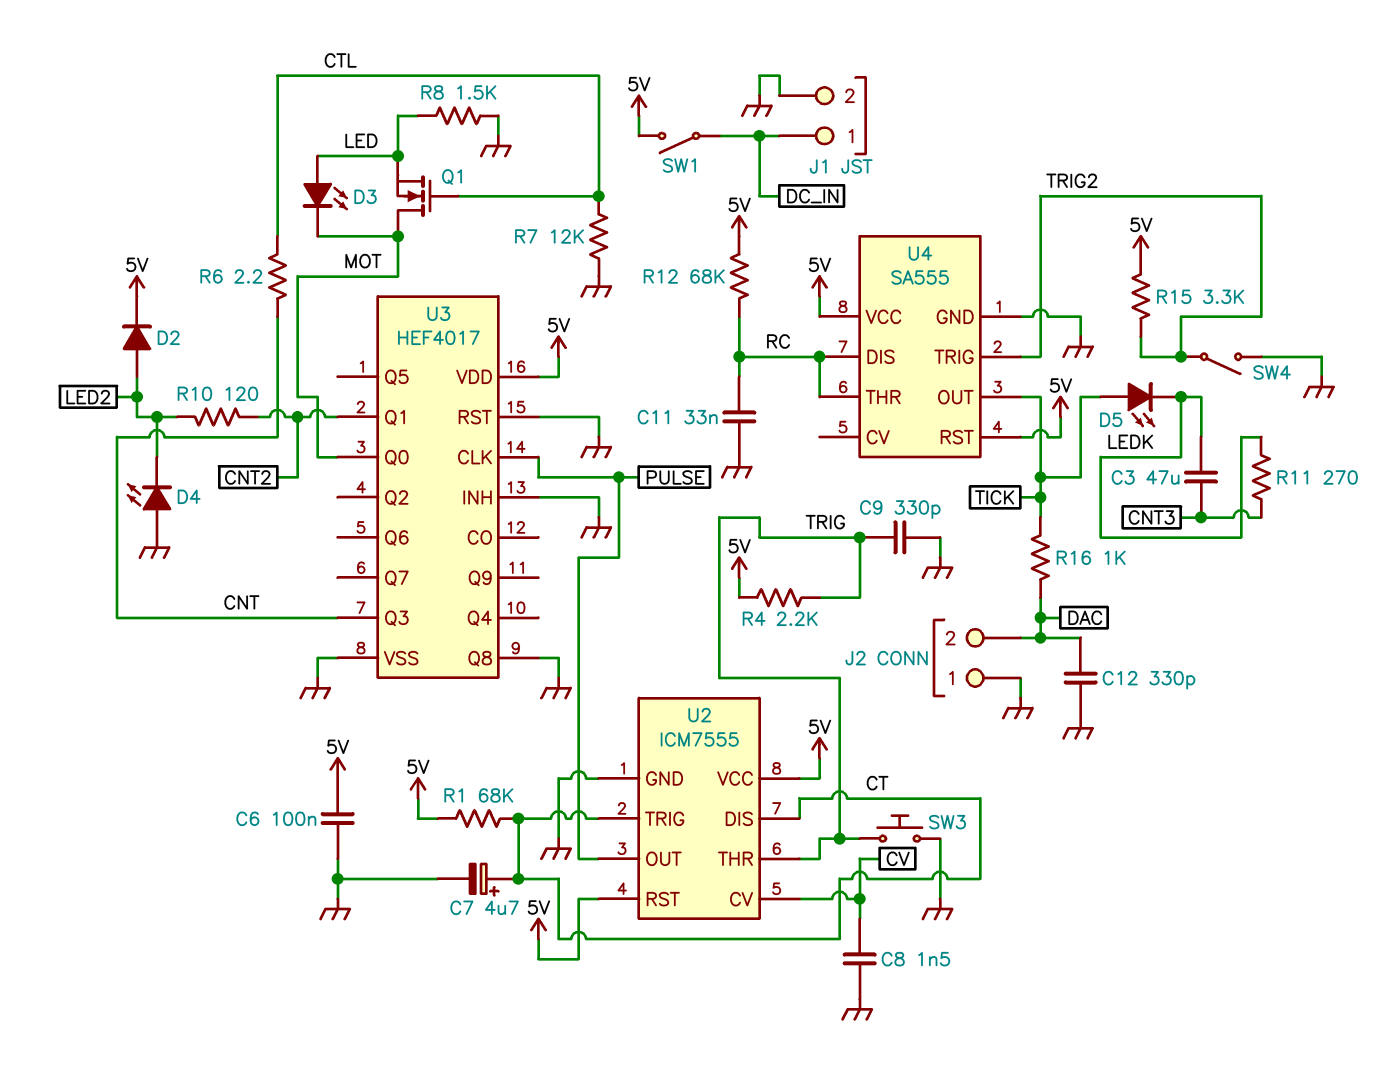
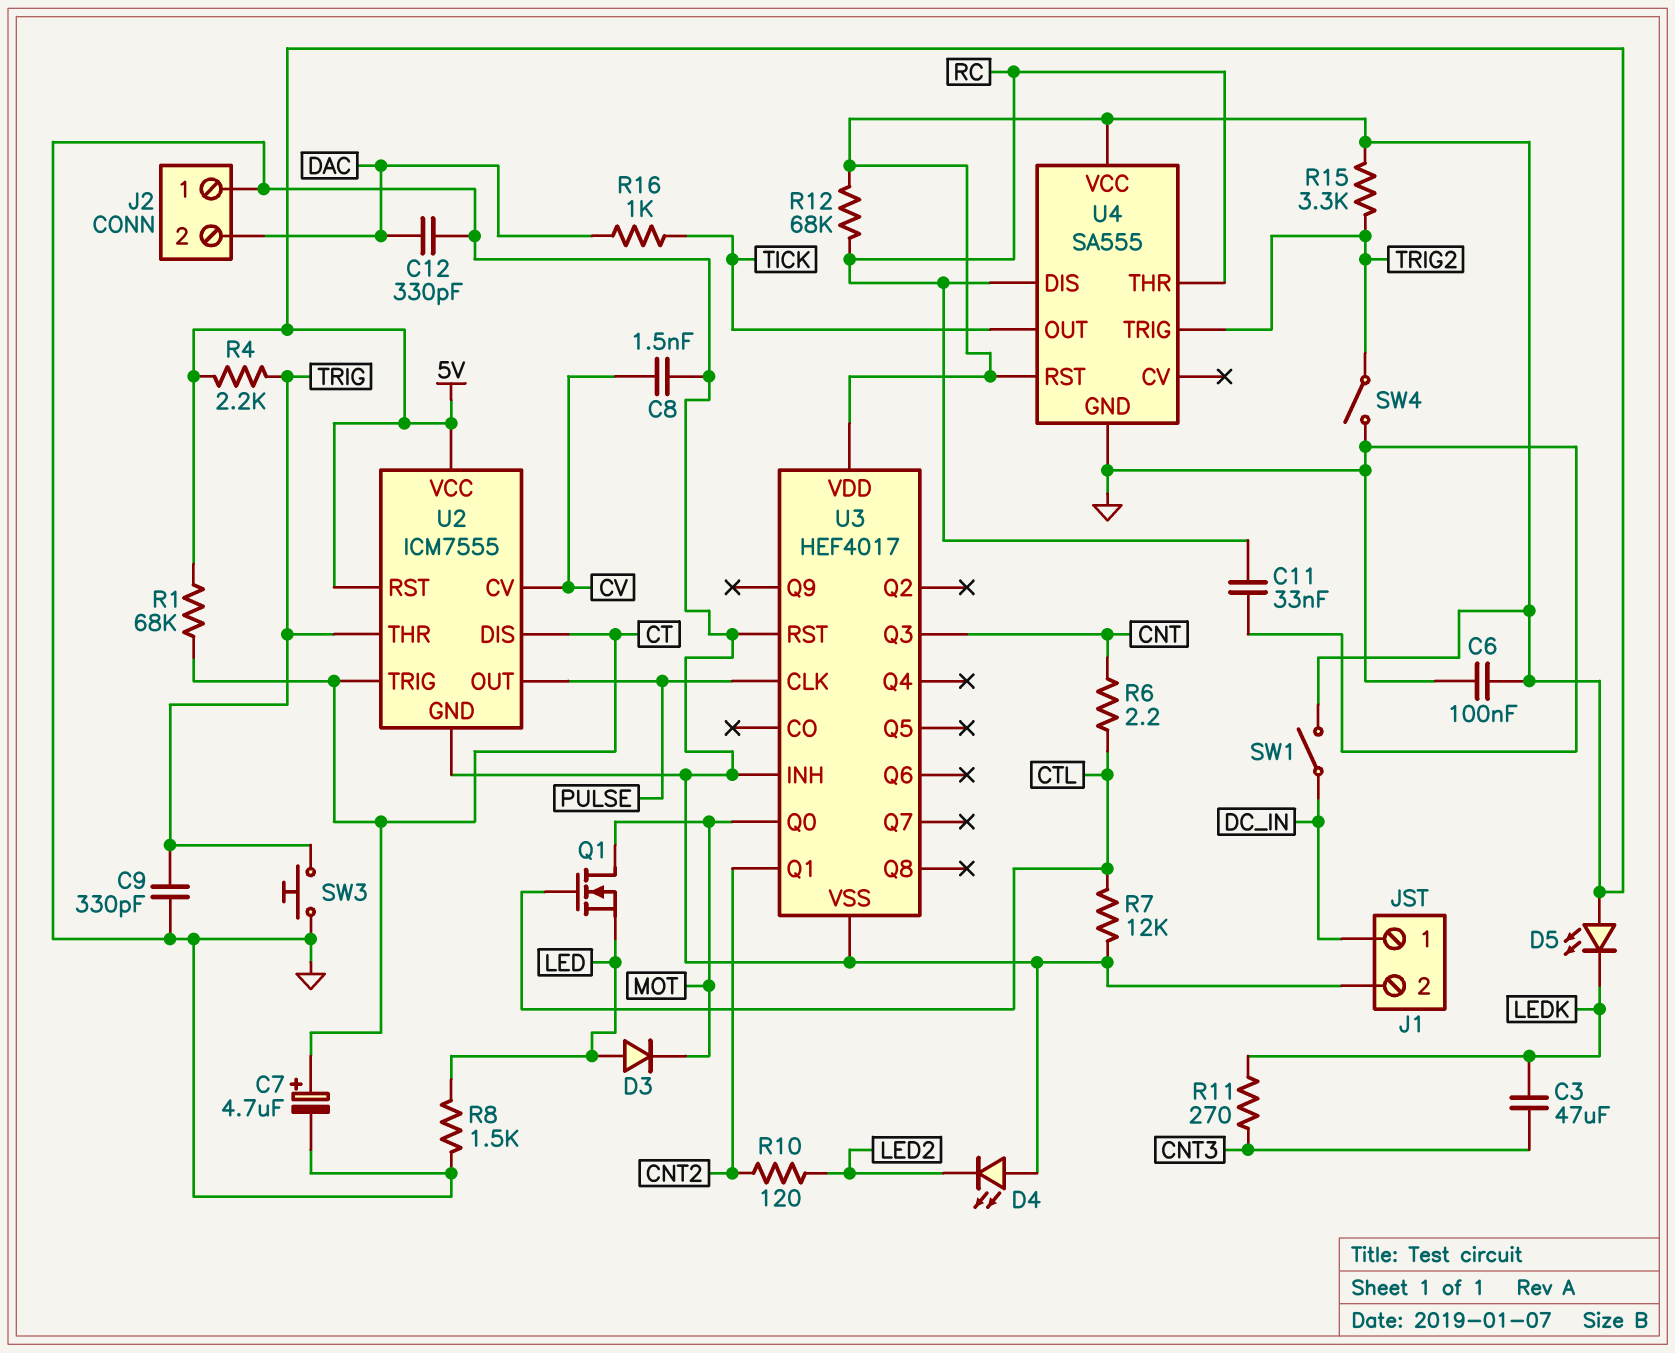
D2: diode (A LED2, K 5V) -> none
D3: LED (A LED, K MOT) -> diode (A LED, K MOT)
D5: LED (A TICK, K LEDK) -> LED (A 5V, K LEDK)
U3 pin Q8: GND -> none

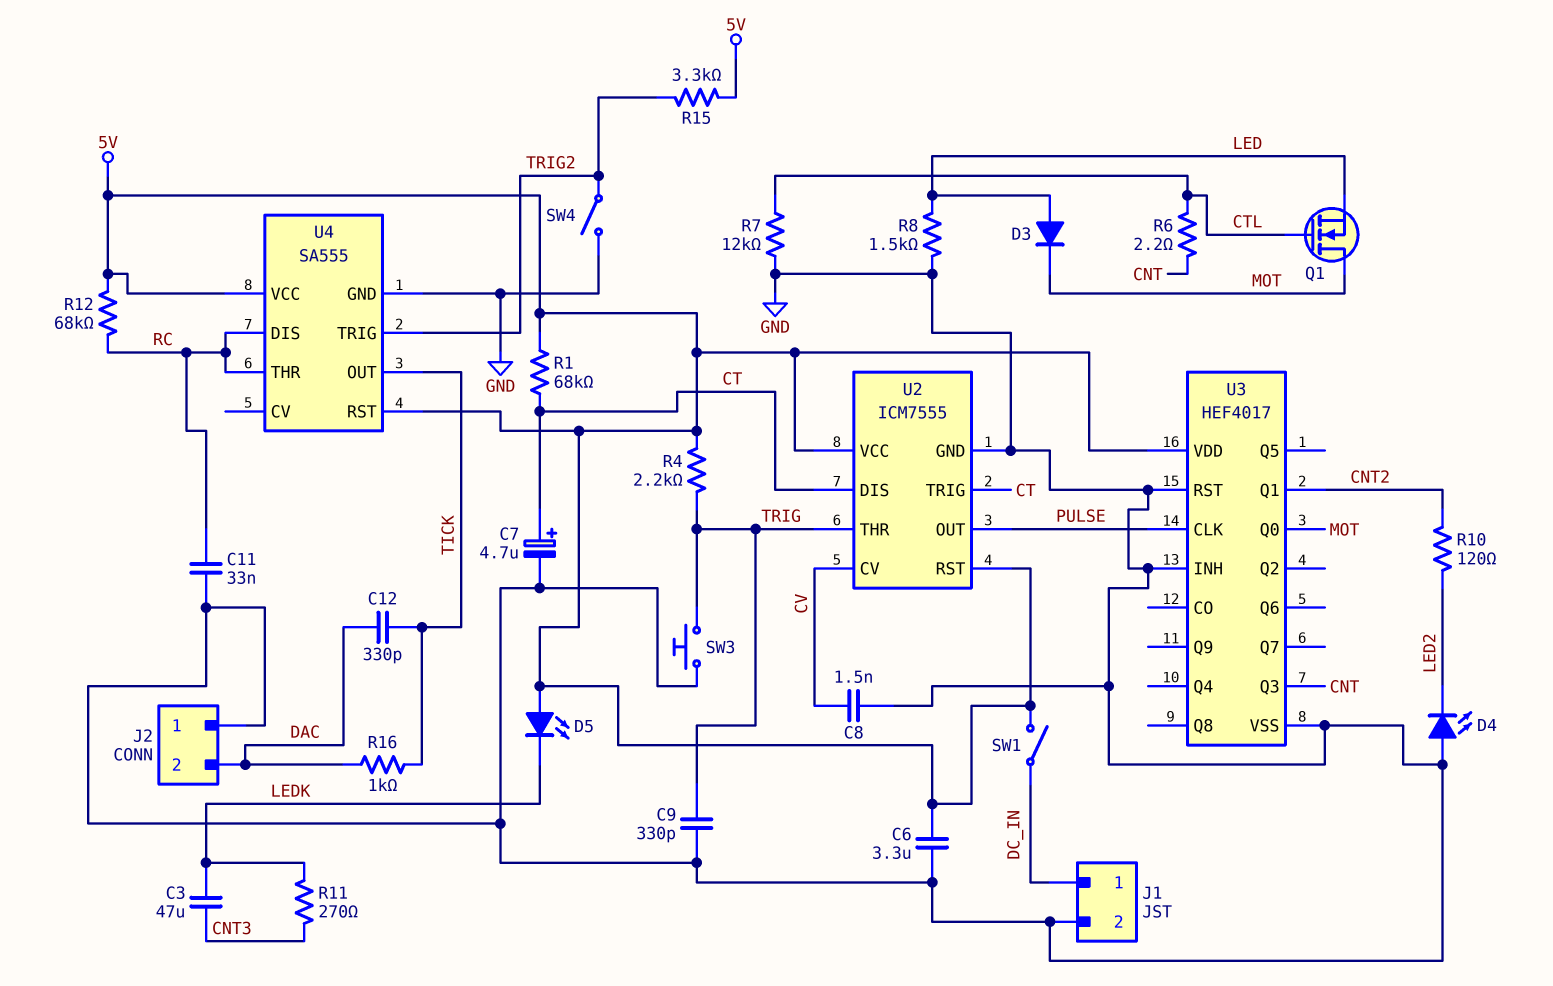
C6: 100nF (5V, GND) -> 3.3uF (5V, GND)
C12: 330pF (DAC, GND) -> 330pF (DAC, TICK)

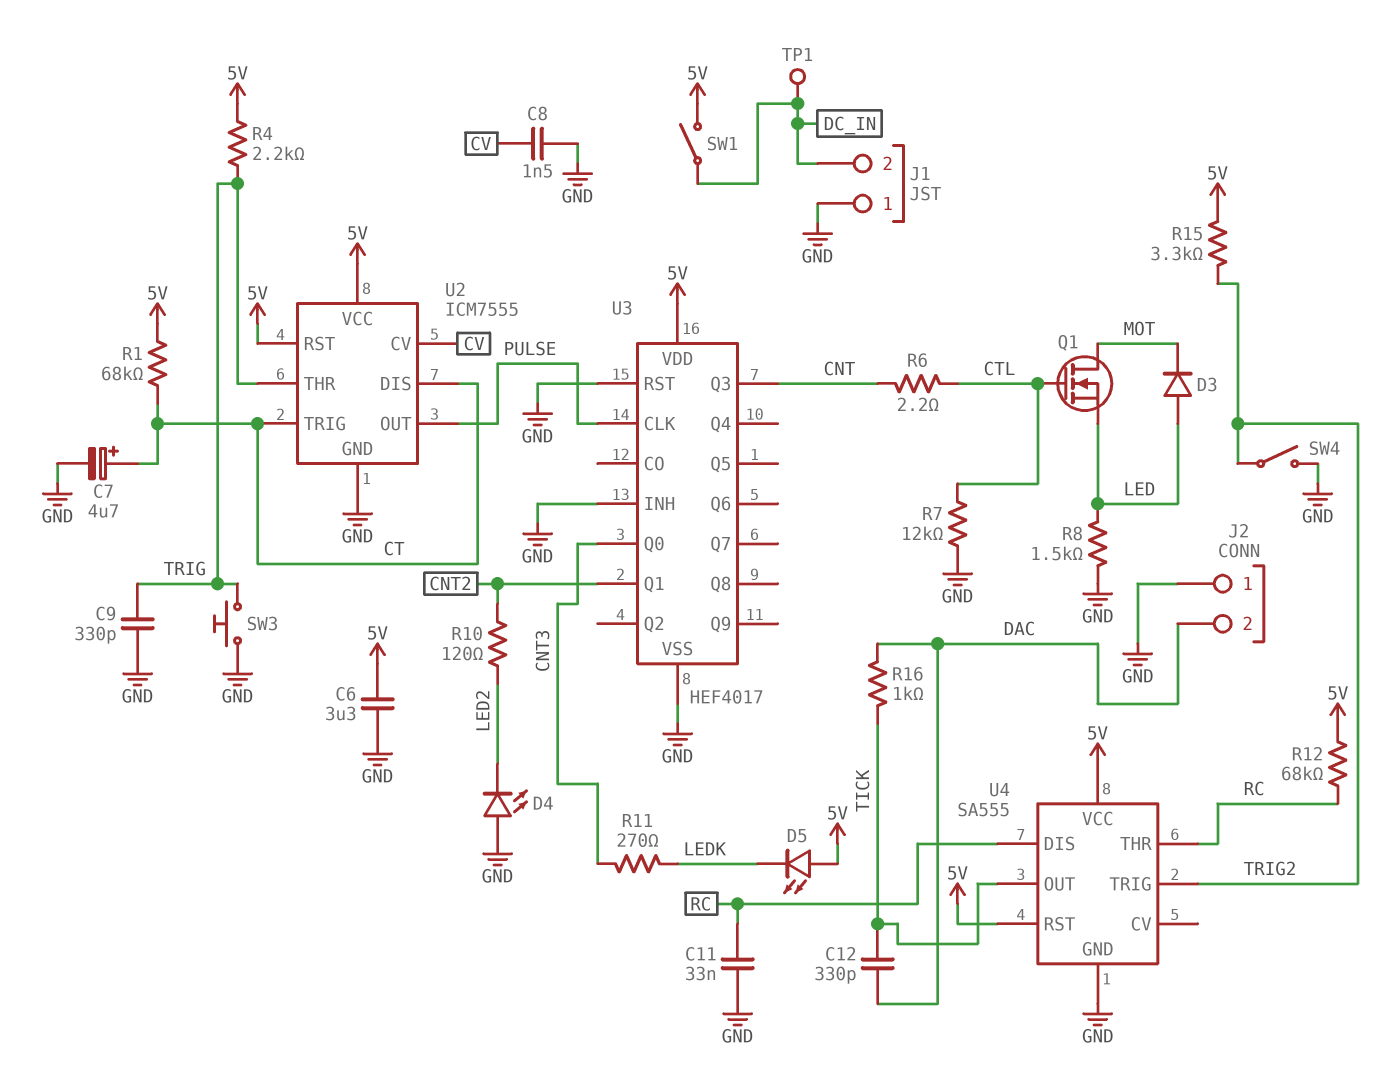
C3: 47uF (CNT3, LEDK) -> none
J1 pin 1: DC_IN -> GND
J1 pin 2: GND -> DC_IN
TP1: none -> test point (DC_IN)
U3 pin Q0: MOT -> CNT3

